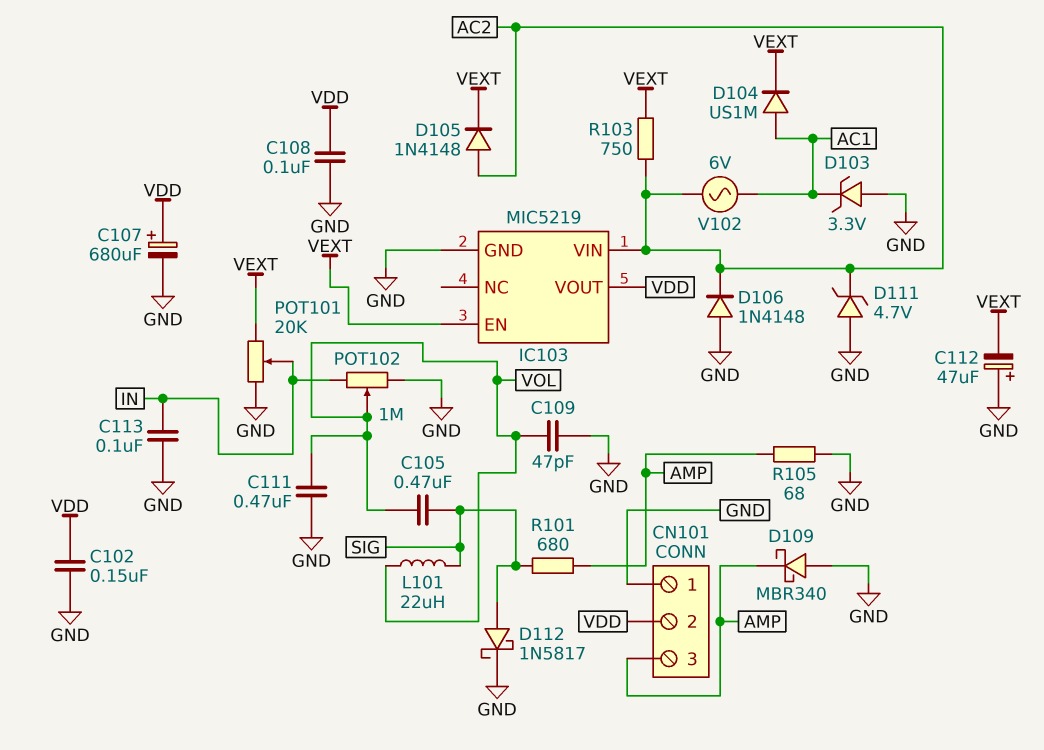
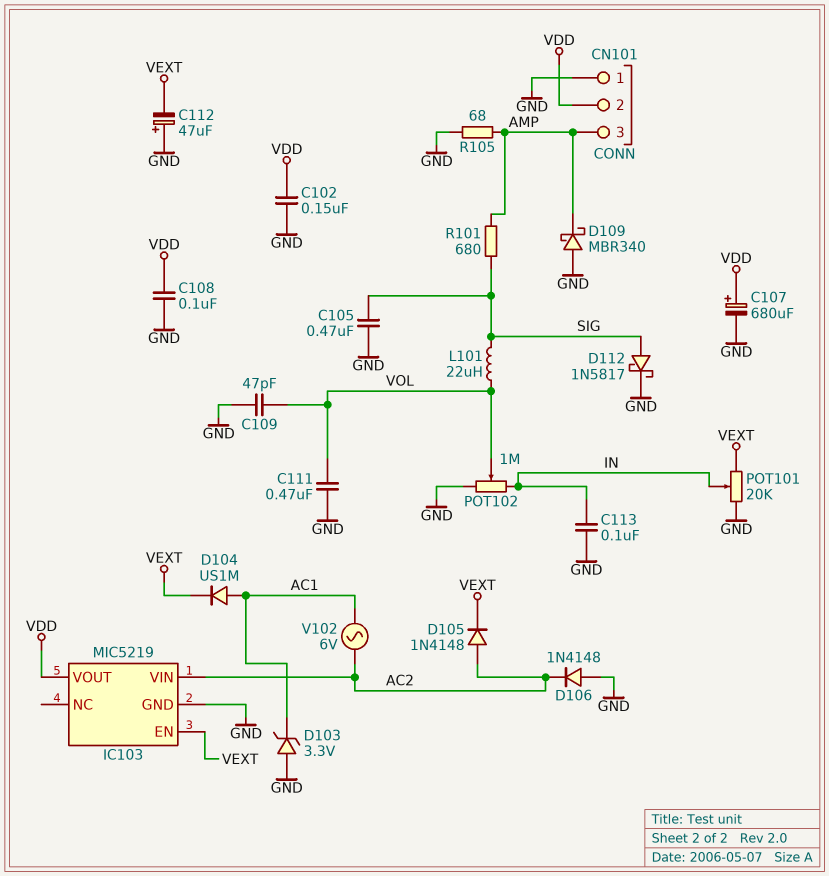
C105: 470nF (SIG, VOL) -> 470nF (GND, SIG)
D111: zener 4.7V (A GND, K AC2) -> none
R103: 750 (AC2, VEXT) -> none

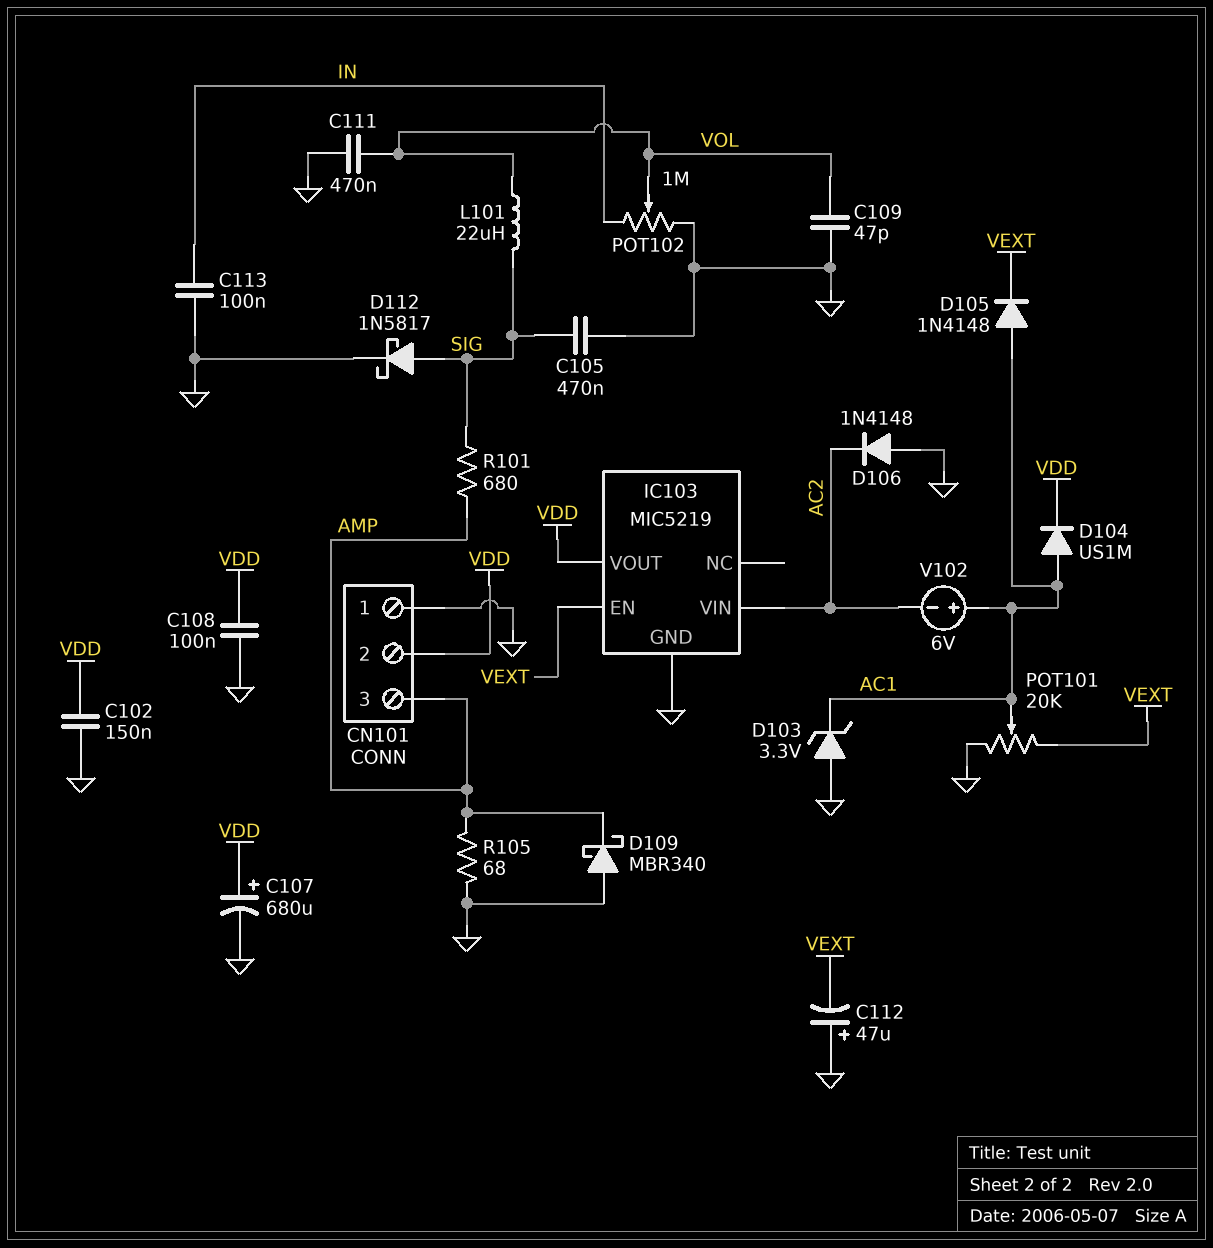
D104: diode US1M (A AC1, K VEXT) -> diode US1M (A AC1, K VDD)
D105: diode 1N4148 (A AC2, K VEXT) -> diode 1N4148 (A AC1, K VEXT)
POT101: 20k (GND, VEXT, wiper IN) -> 20k (GND, VEXT, wiper AC1)
V102: AC 6V (AC1, AC2) -> 6V (plus AC1, minus AC2)

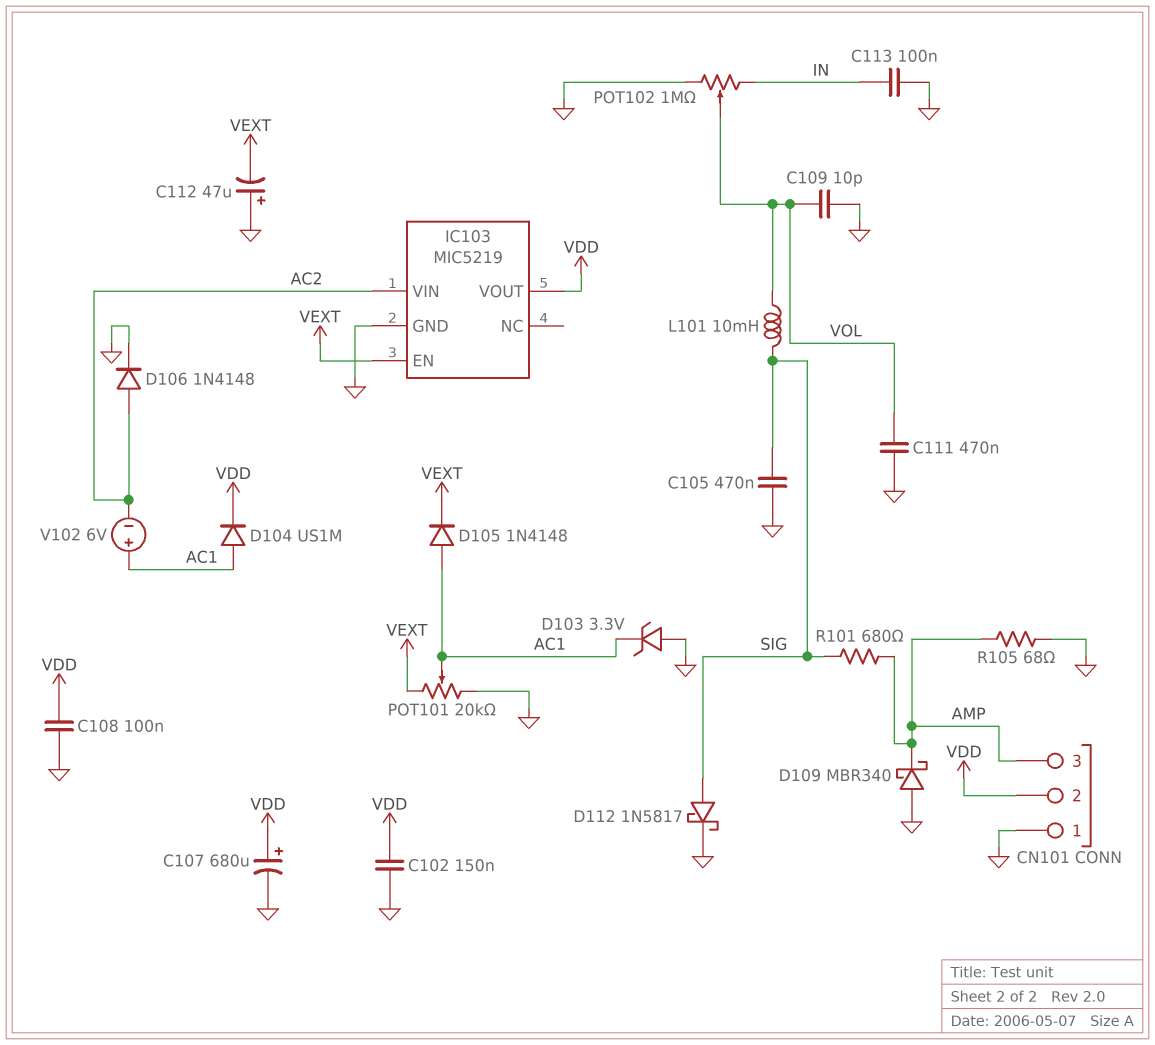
C109: 47pF (GND, VOL) -> 10pF (GND, VOL)
D106: diode 1N4148 (A GND, K AC2) -> diode 1N4148 (A AC2, K GND)
L101: 22uH (SIG, VOL) -> 10mH (SIG, VOL)

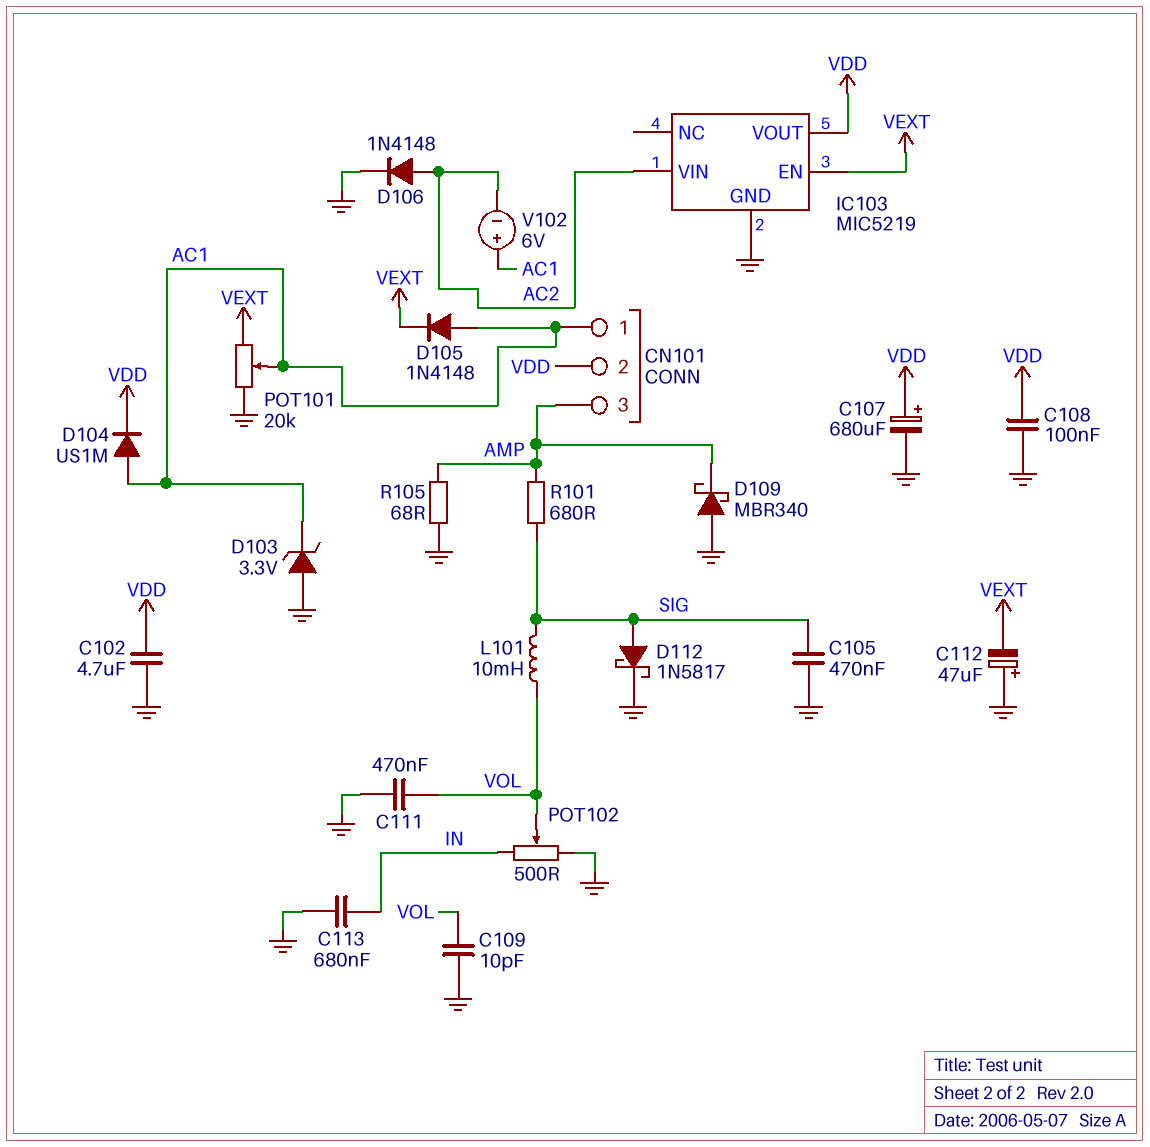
C102: 150nF (GND, VDD) -> 4.7uF (GND, VDD)
C113: 100nF (GND, IN) -> 680nF (GND, IN)
CN101 pin 1: GND -> AC1
POT102: 1M (GND, IN, wiper VOL) -> 500 (GND, IN, wiper VOL)

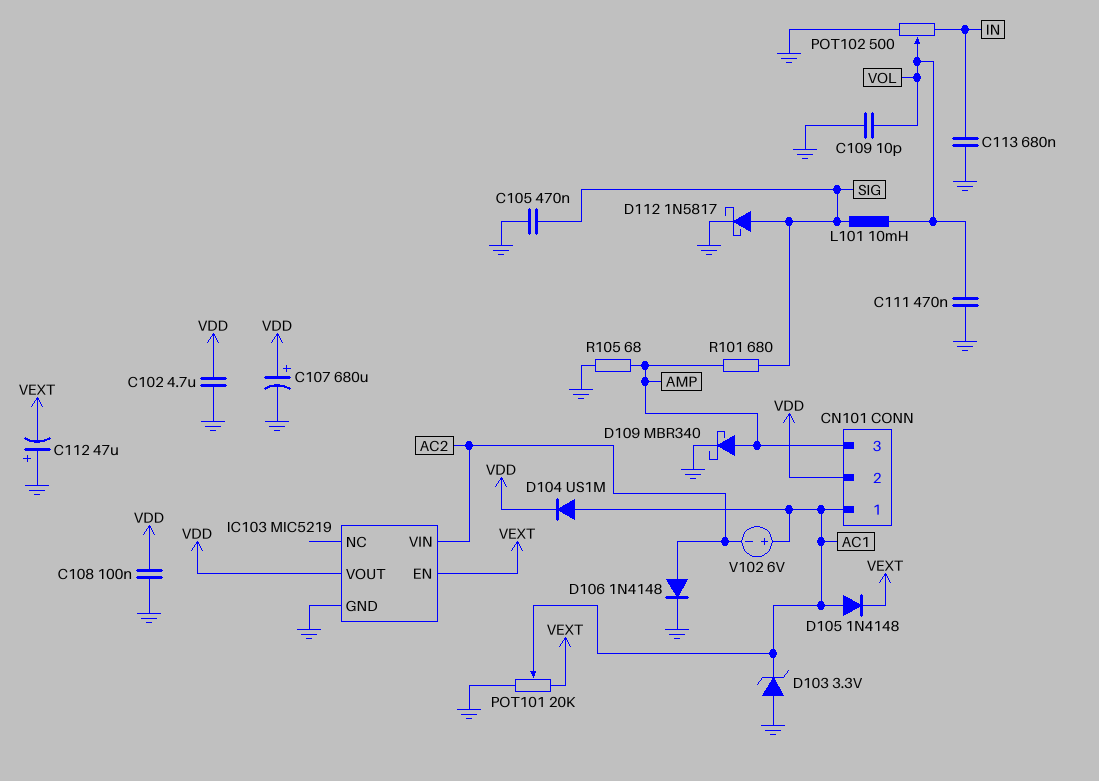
D109: schottky MBR340 (A GND, K AMP) -> schottky MBR340 (A AMP, K GND)

